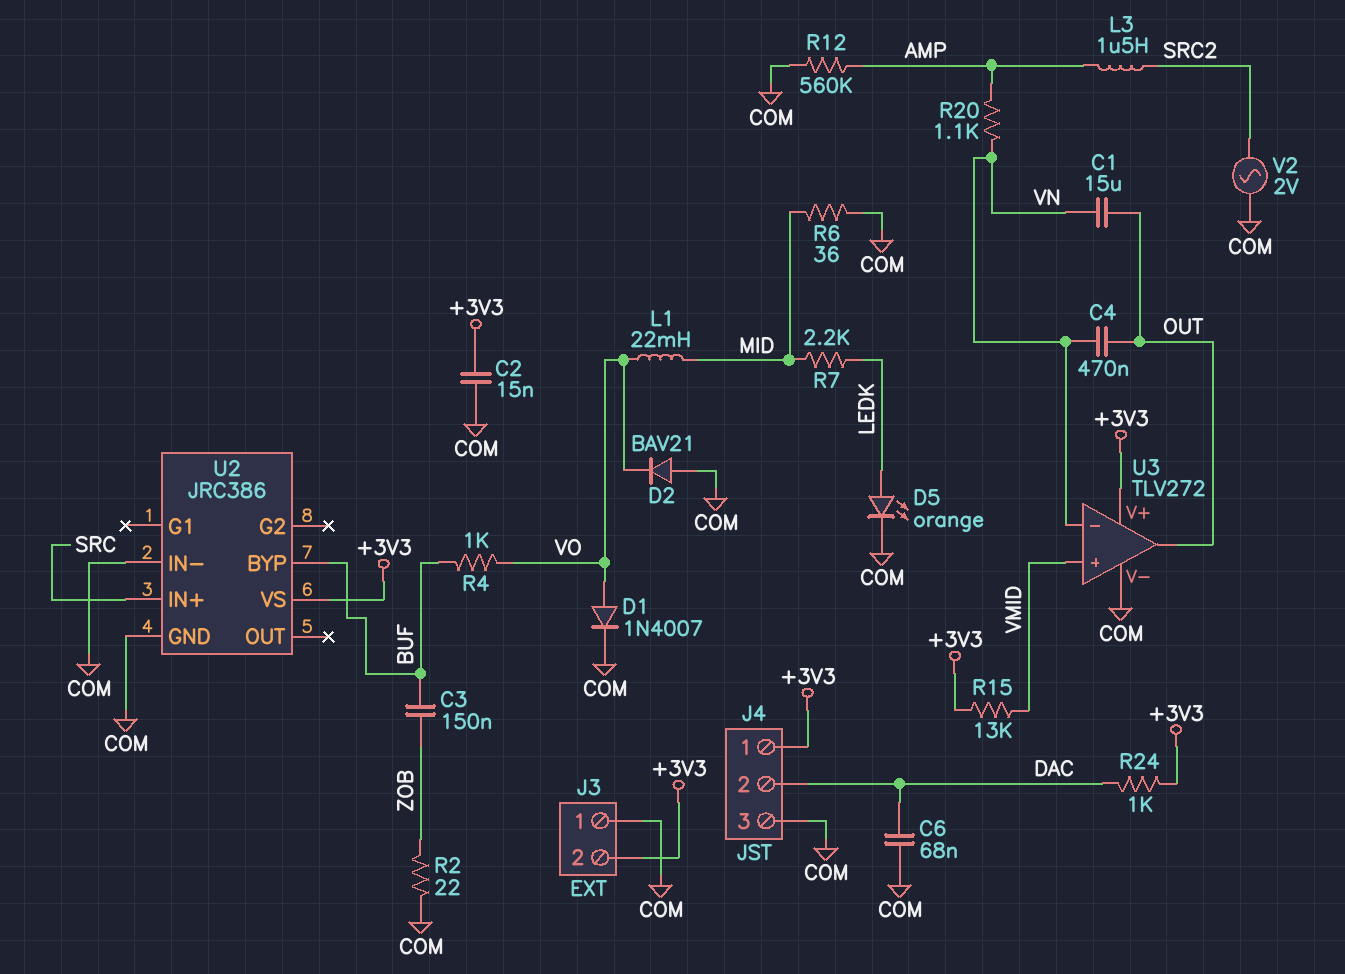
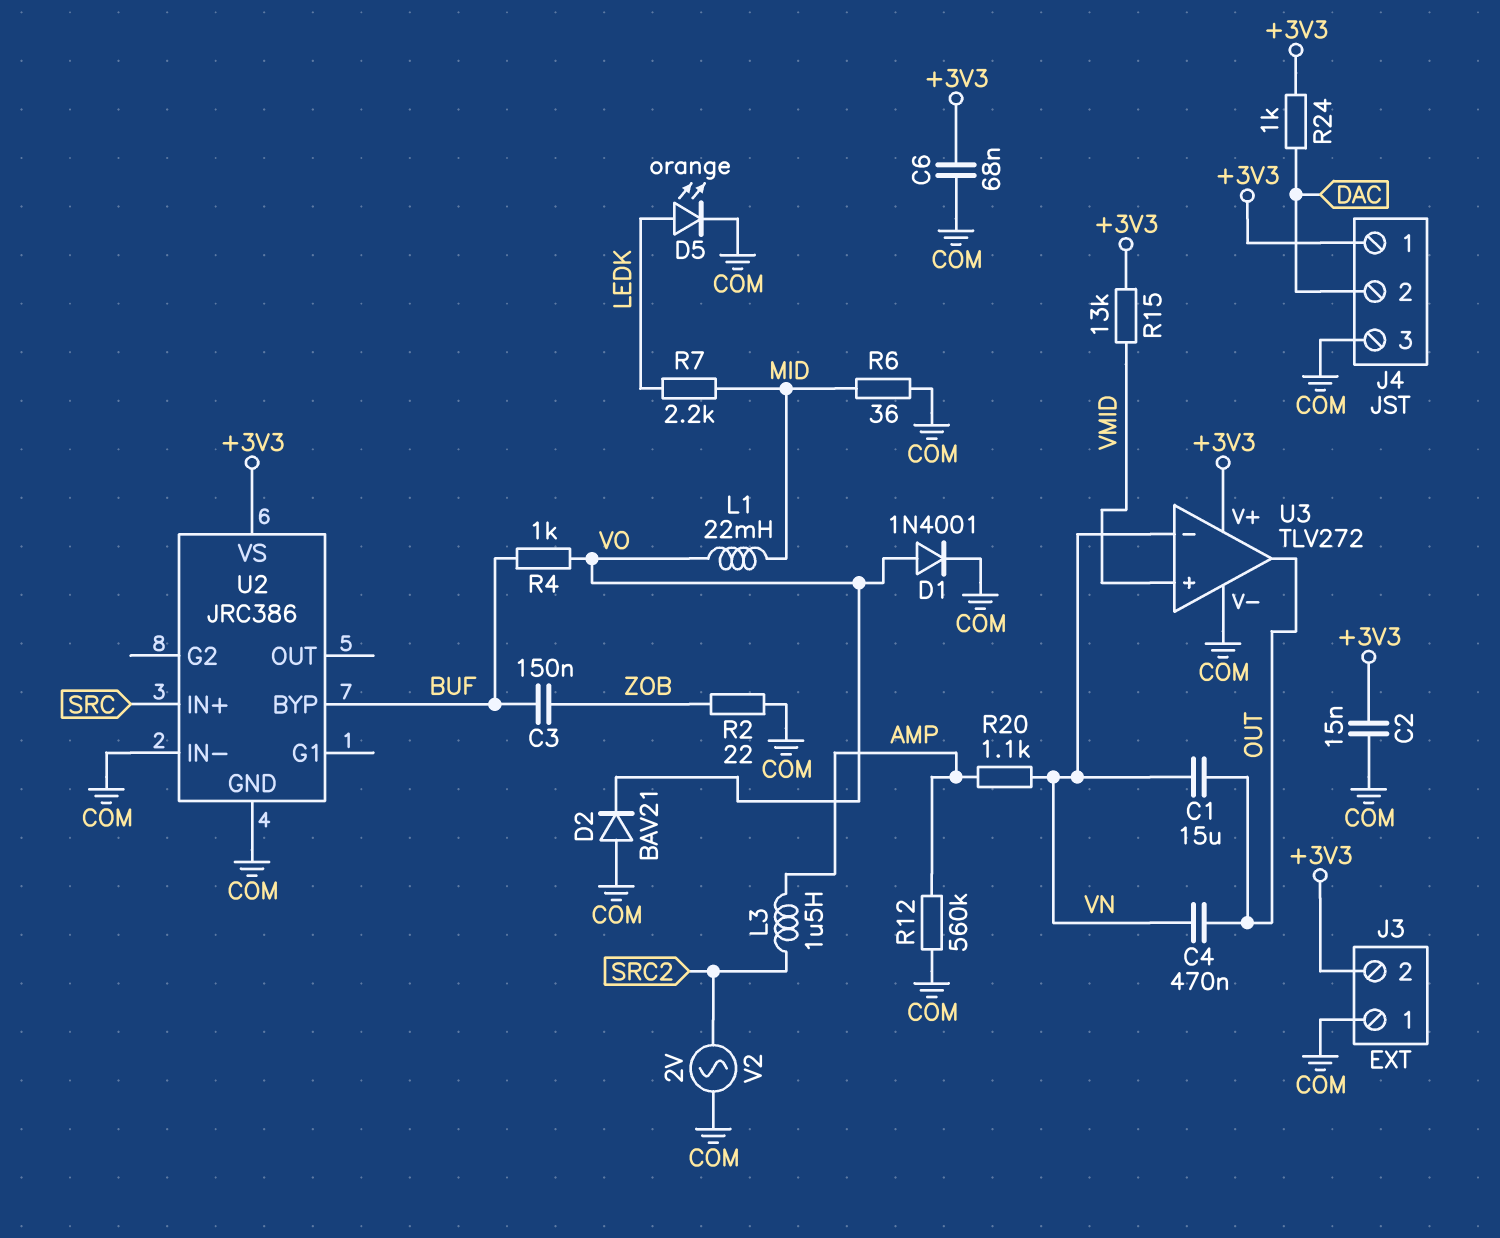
C6: 68nF (COM, DAC) -> 68nF (+3V3, COM)
D1: diode 1N4007 (A VO, K COM) -> diode 1N4001 (A VO, K COM)

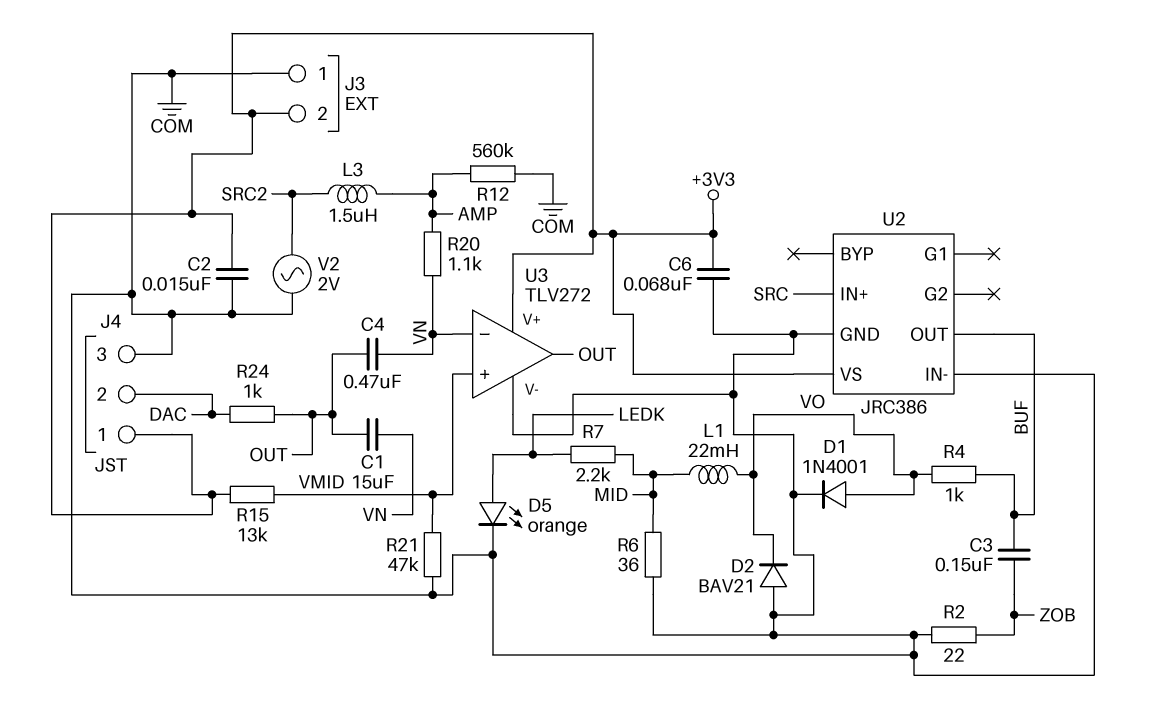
R21: none -> 47k (COM, VMID)
R24: 1k (+3V3, DAC) -> 1k (DAC, OUT)
U2 pin BYP: BUF -> none
U2 pin OUT: none -> BUF

